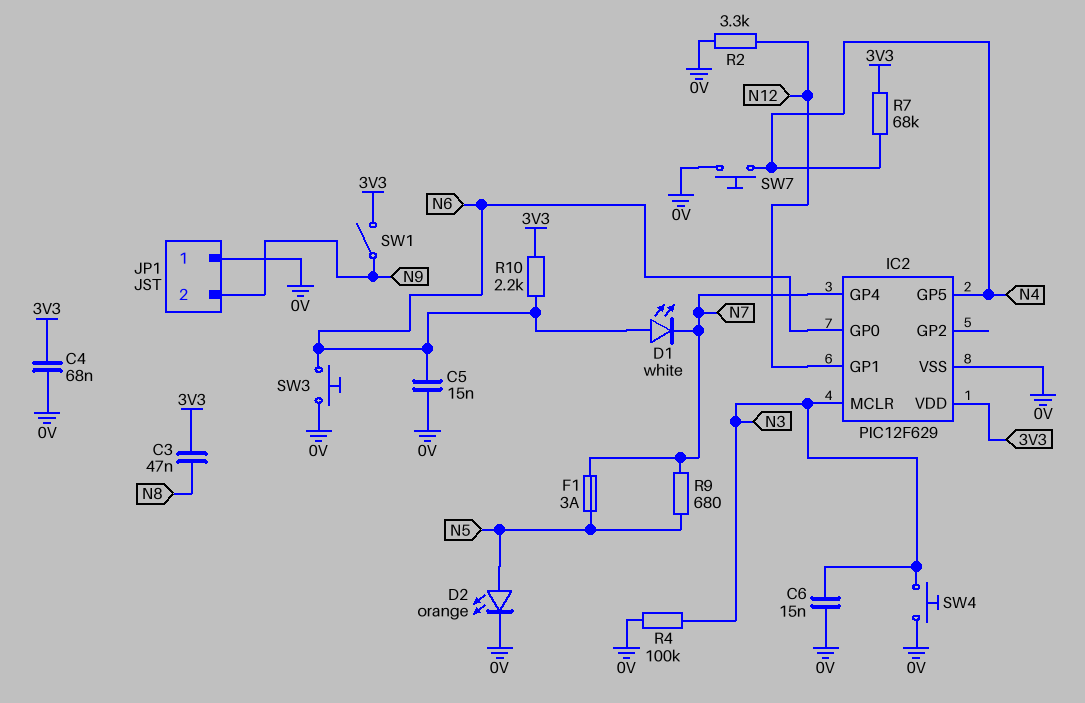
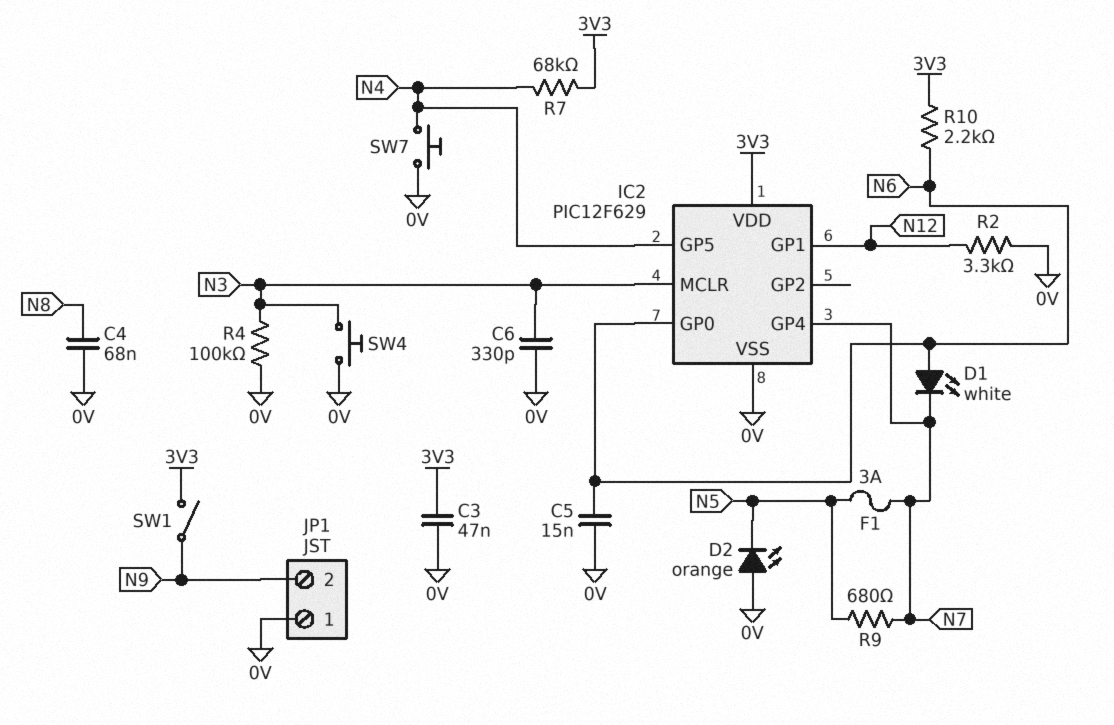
C3: 47nF (3V3, N8) -> 47nF (0V, 3V3)
C4: 68nF (0V, 3V3) -> 68nF (0V, N8)
C6: 15nF (0V, N3) -> 330pF (0V, N3)
D2: LED orange (A N5, K 0V) -> LED orange (A 0V, K N5)
SW3: button (0V, N6) -> none

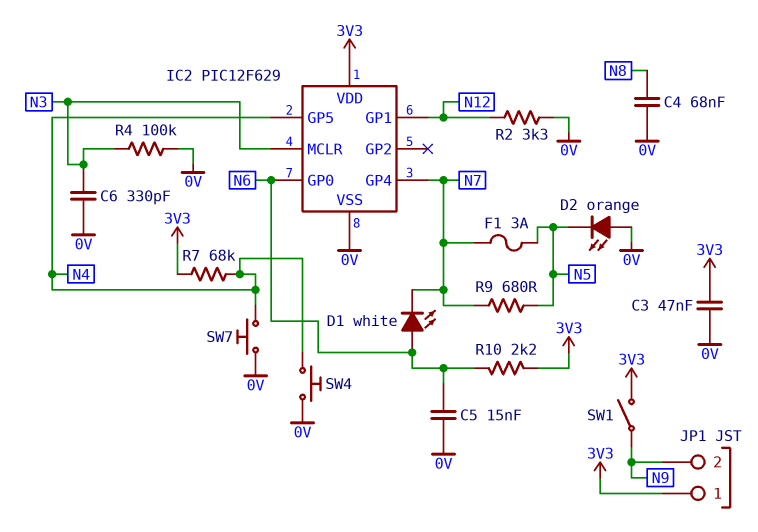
JP1 pin 1: 0V -> 3V3
SW4: button (0V, N3) -> button (0V, N4)

